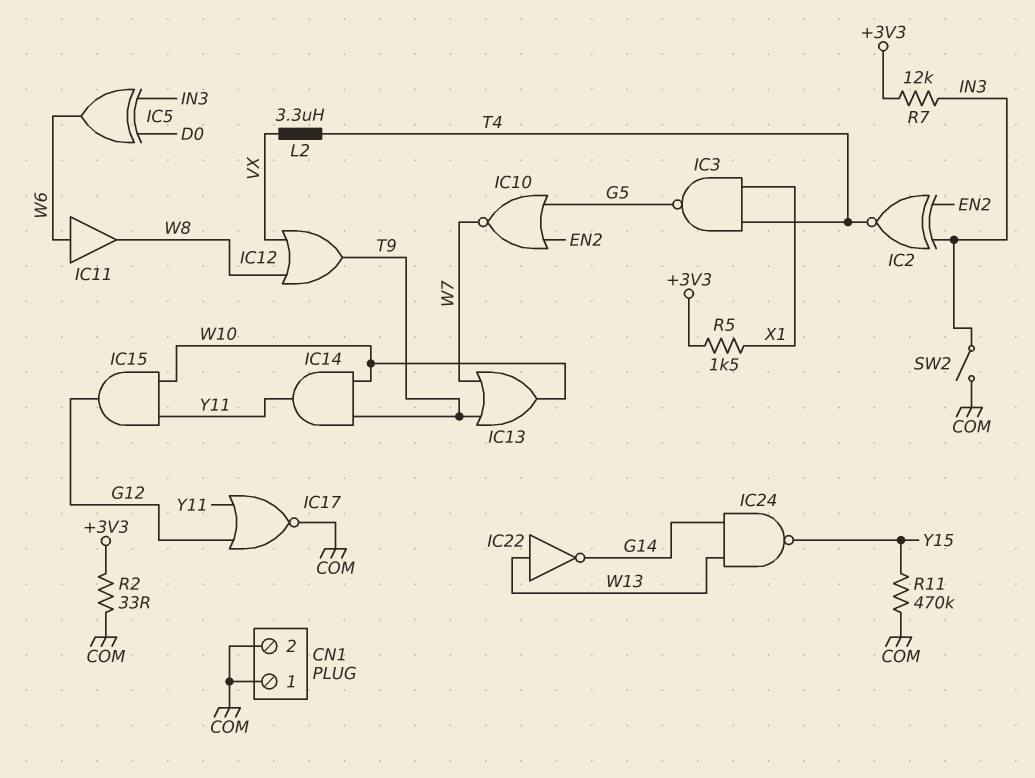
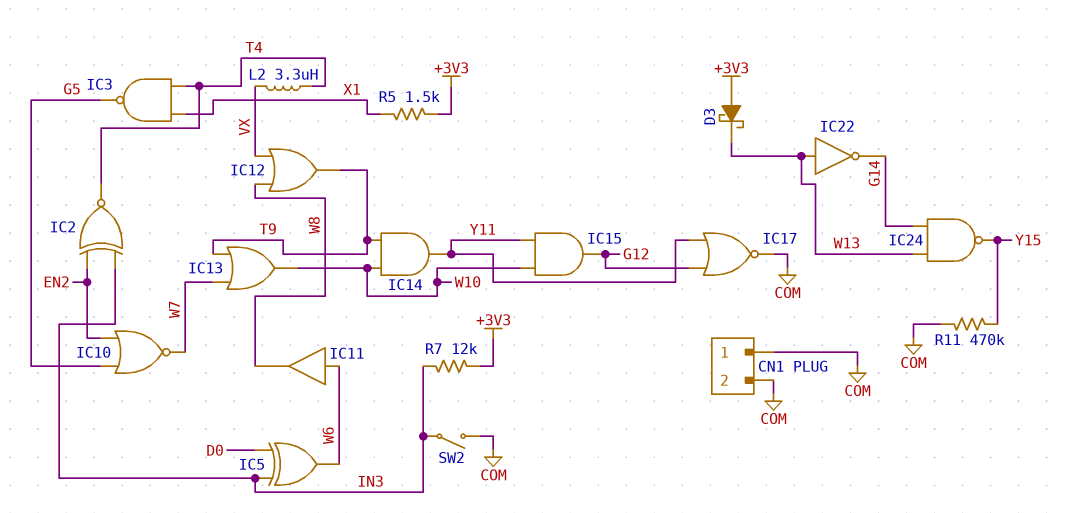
D3: none -> schottky (A +3V3, K W13)
R2: 33 (+3V3, COM) -> none

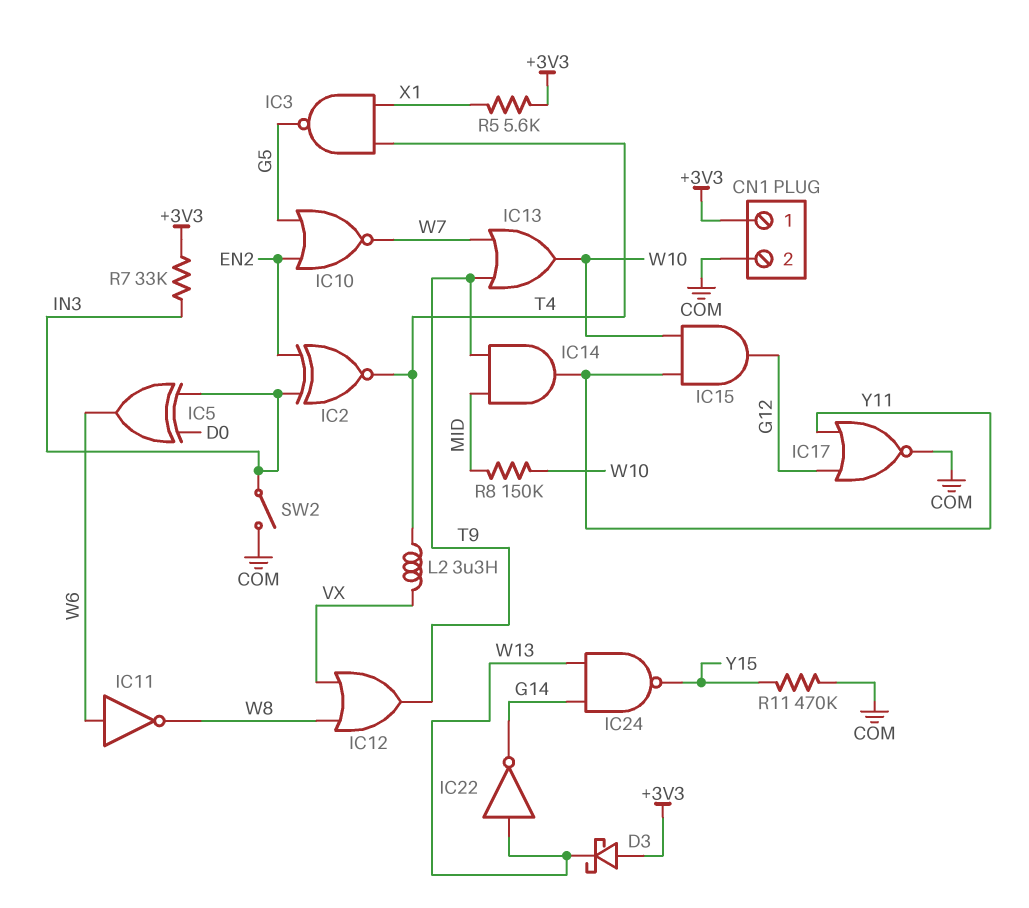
CN1 pin 1: COM -> +3V3
IC11: buffer (in W6, out W8) -> NOT (in W6, out W8)
IC14: AND (in T9, in W10, out Y11) -> AND (in MID, in T9, out Y11)
R5: 1.5k (+3V3, X1) -> 5.6k (+3V3, X1)
R7: 12k (+3V3, IN3) -> 33k (+3V3, IN3)
R8: none -> 150k (MID, W10)

